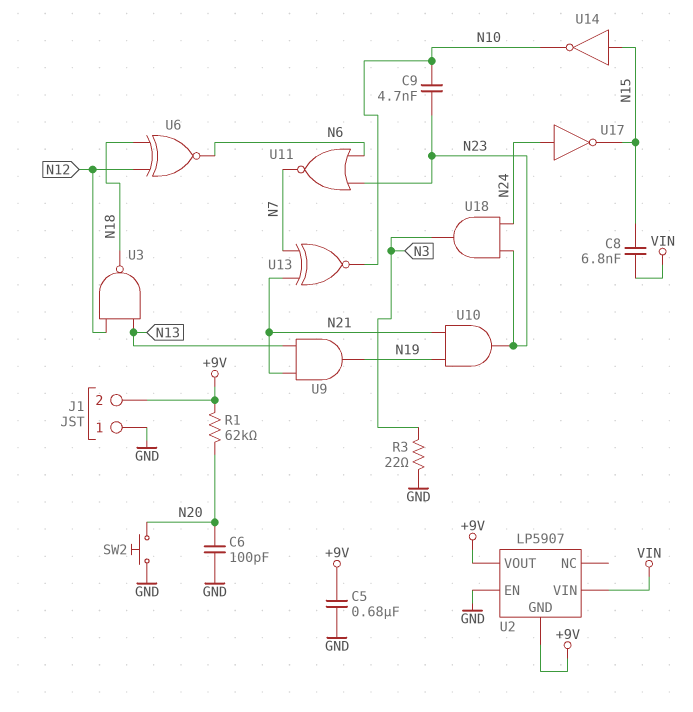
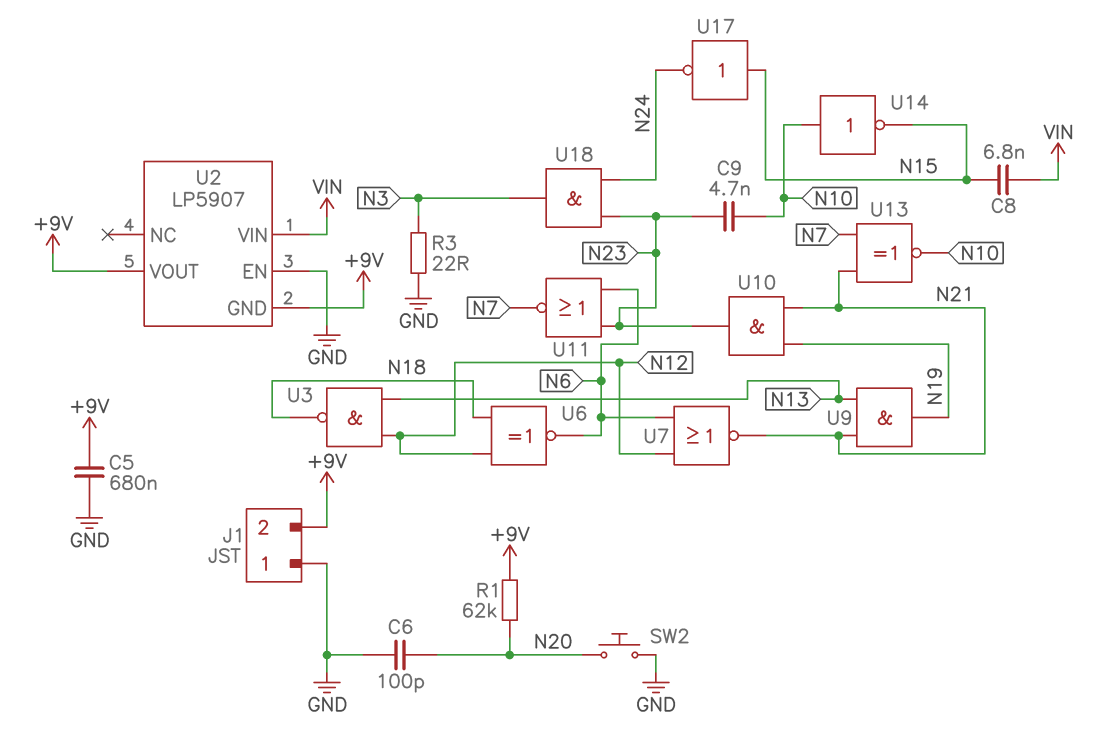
U7: none -> NOR (in N6, in N12, out N21)
U14: NOT (in N15, out N10) -> NOT (in N10, out N15)
U17: NOT (in N24, out N15) -> NOT (in N15, out N24)

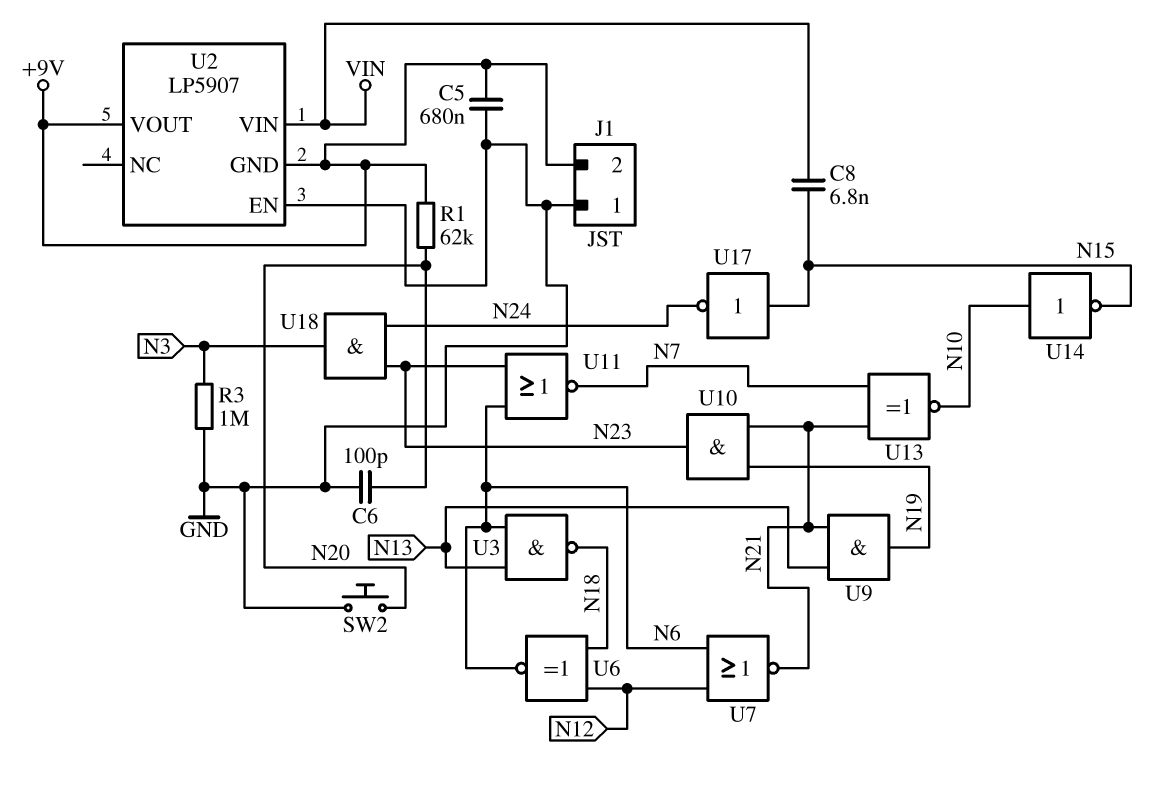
C9: 4.7nF (N10, N23) -> none
R3: 22 (GND, N3) -> 1M (GND, N3)
U3: NAND (in N12, in N13, out N18) -> NAND (in N6, in N13, out N18)

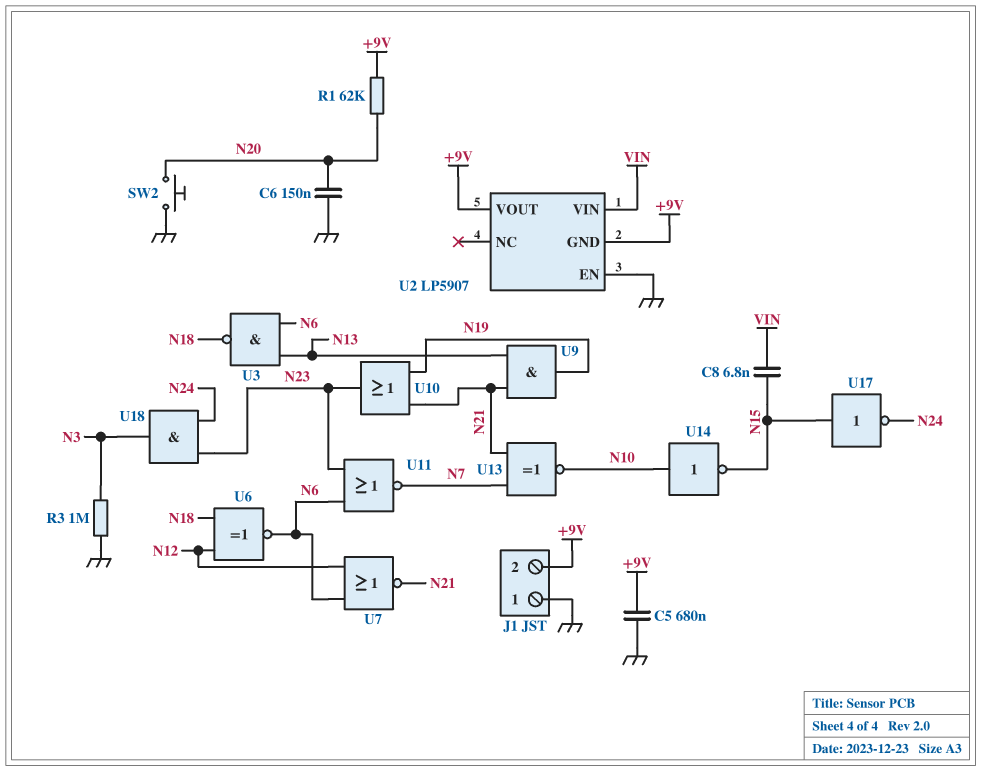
C6: 100pF (GND, N20) -> 150nF (GND, N20)
U10: AND (in N19, in N21, out N23) -> OR (in N19, in N21, out N23)

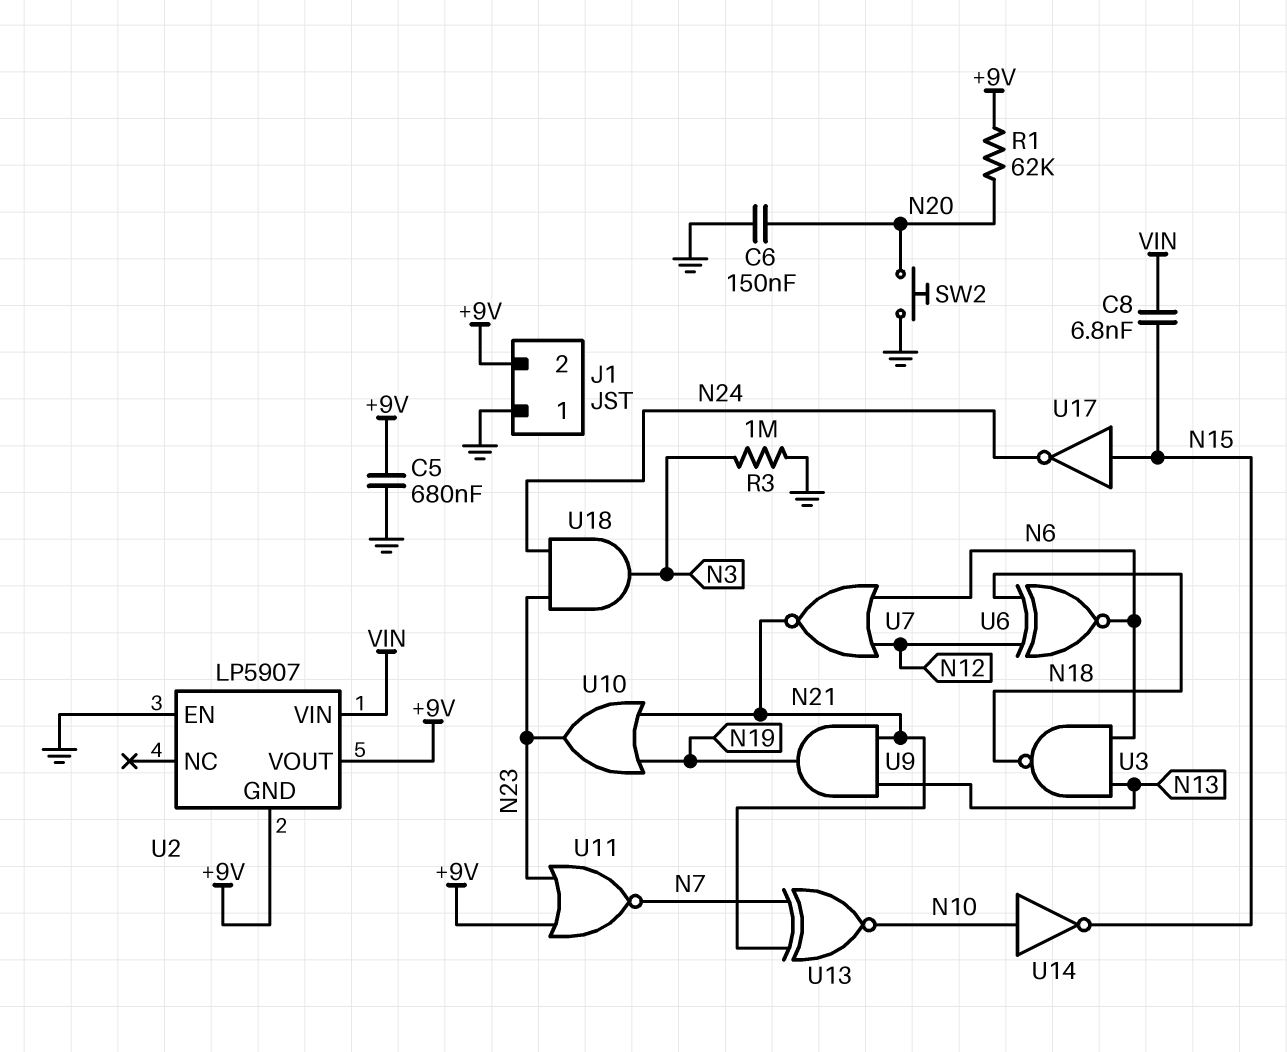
U11: NOR (in N6, in N23, out N7) -> NOR (in +9V, in N23, out N7)

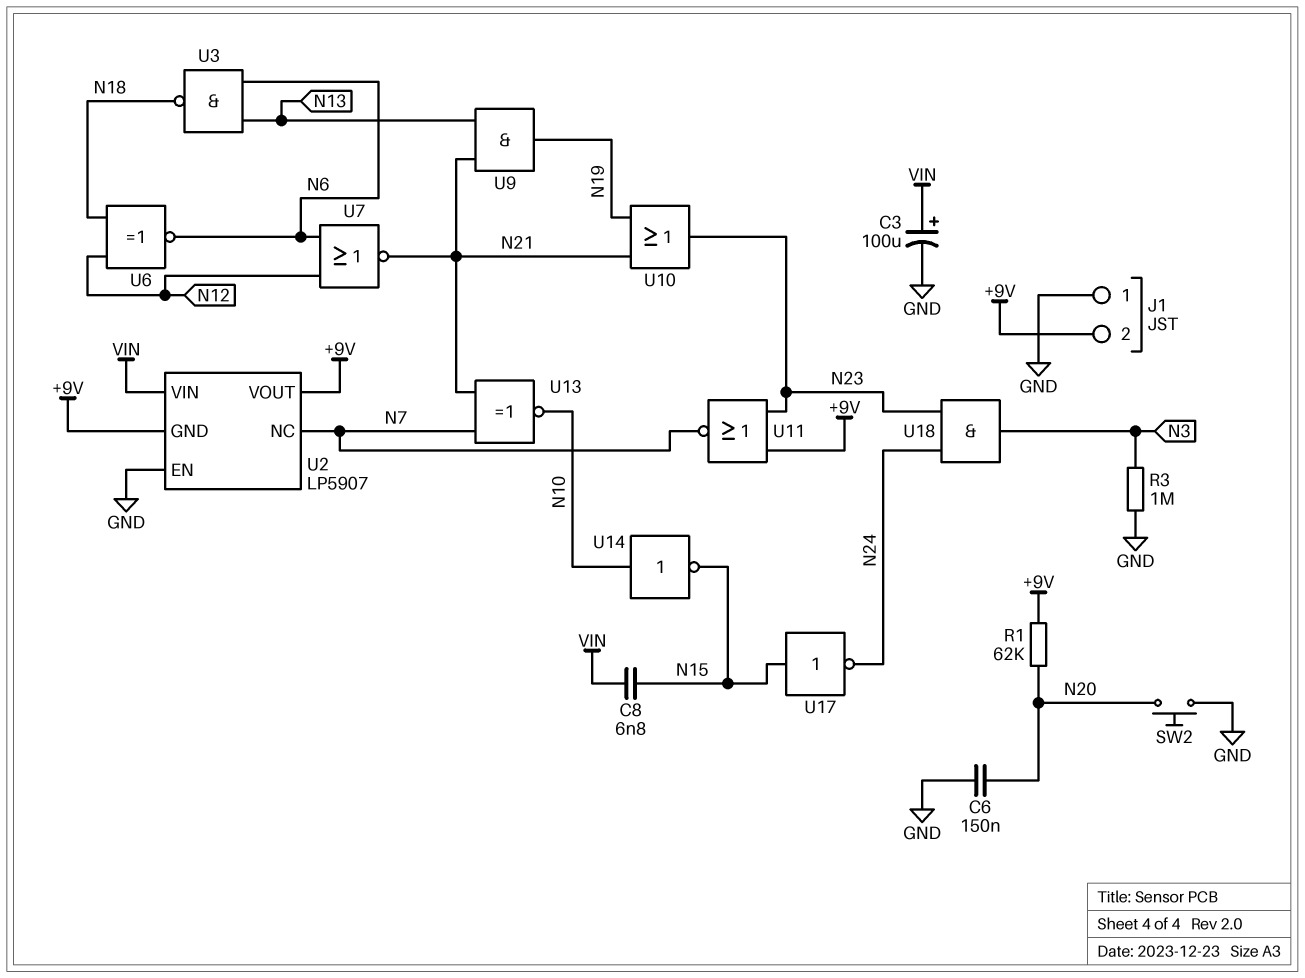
C3: none -> 100uF (plus VIN, minus GND)
C5: 680nF (+9V, GND) -> none
U2 pin NC: none -> N7

